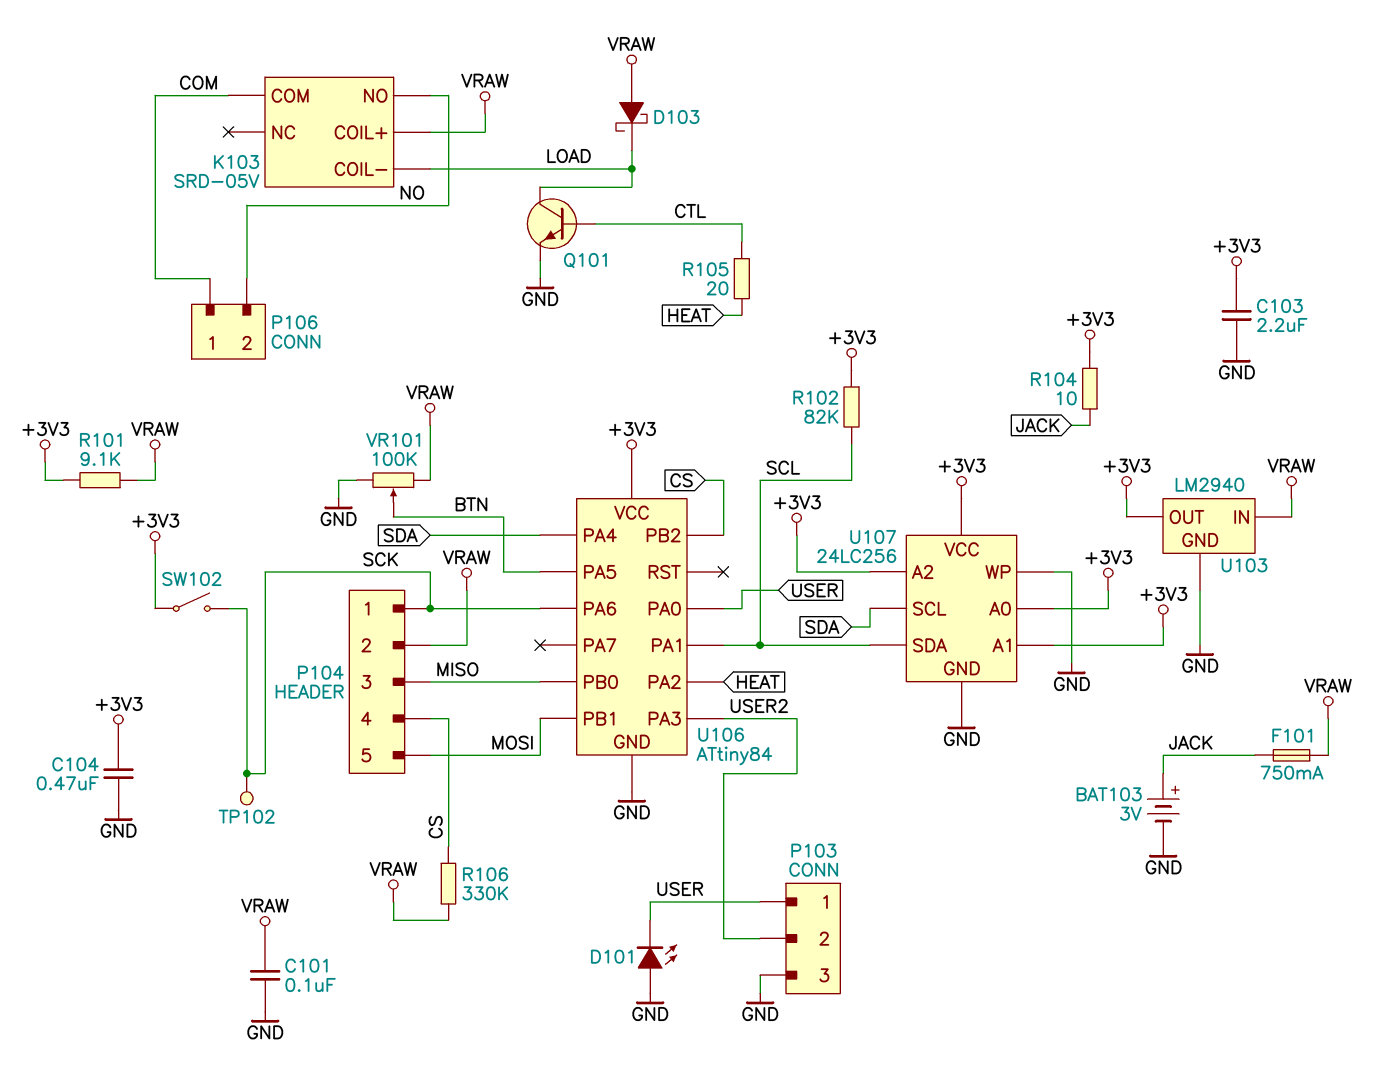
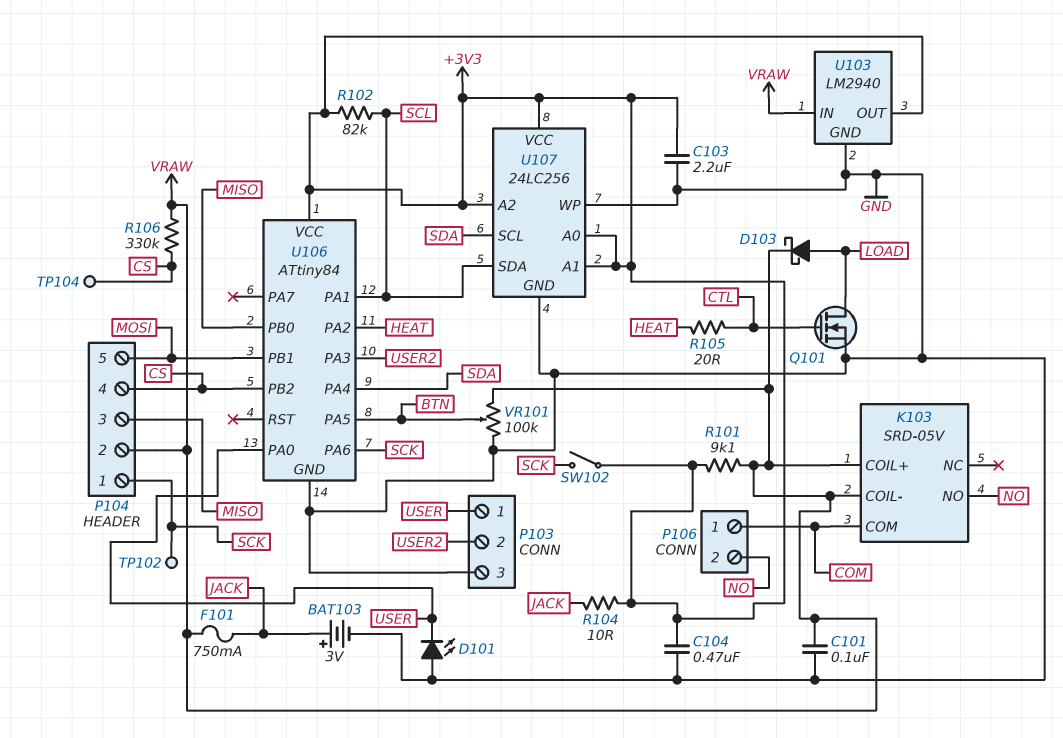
D103: schottky (A VRAW, K LOAD) -> schottky (A LOAD, K VRAW)
K103 pin COIL-: LOAD -> VRAW
Q101: NPN (B CTL, C LOAD, E GND) -> NMOS (G CTL, D LOAD, S GND)
TP104: none -> test point (CS)

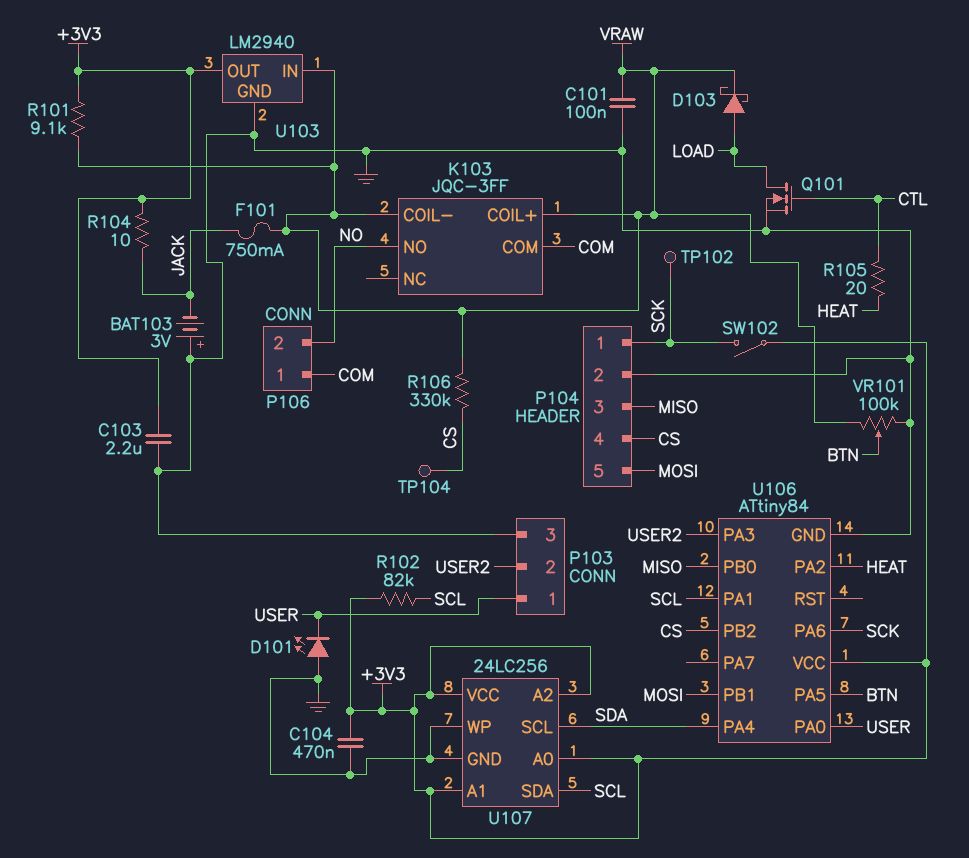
BAT103: 3V (plus JACK, minus GND) -> 3V (plus GND, minus JACK)
K103: SRD-05V -> JQC-3FF
P104 pin 2: VRAW -> GND

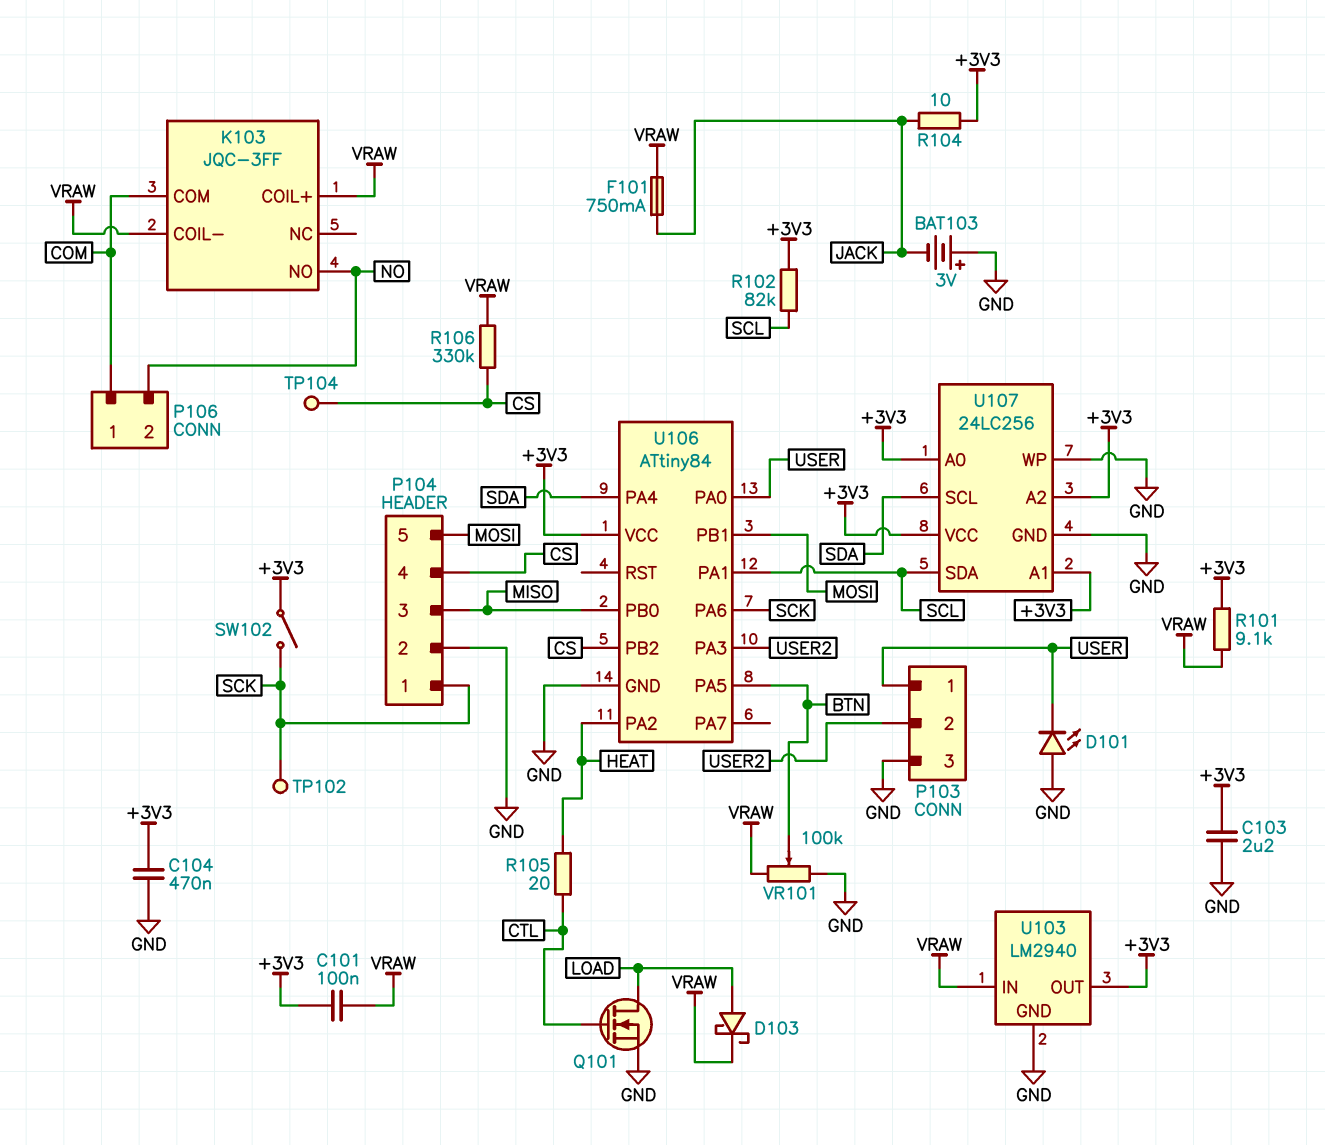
C101: 100nF (GND, VRAW) -> 100nF (+3V3, VRAW)

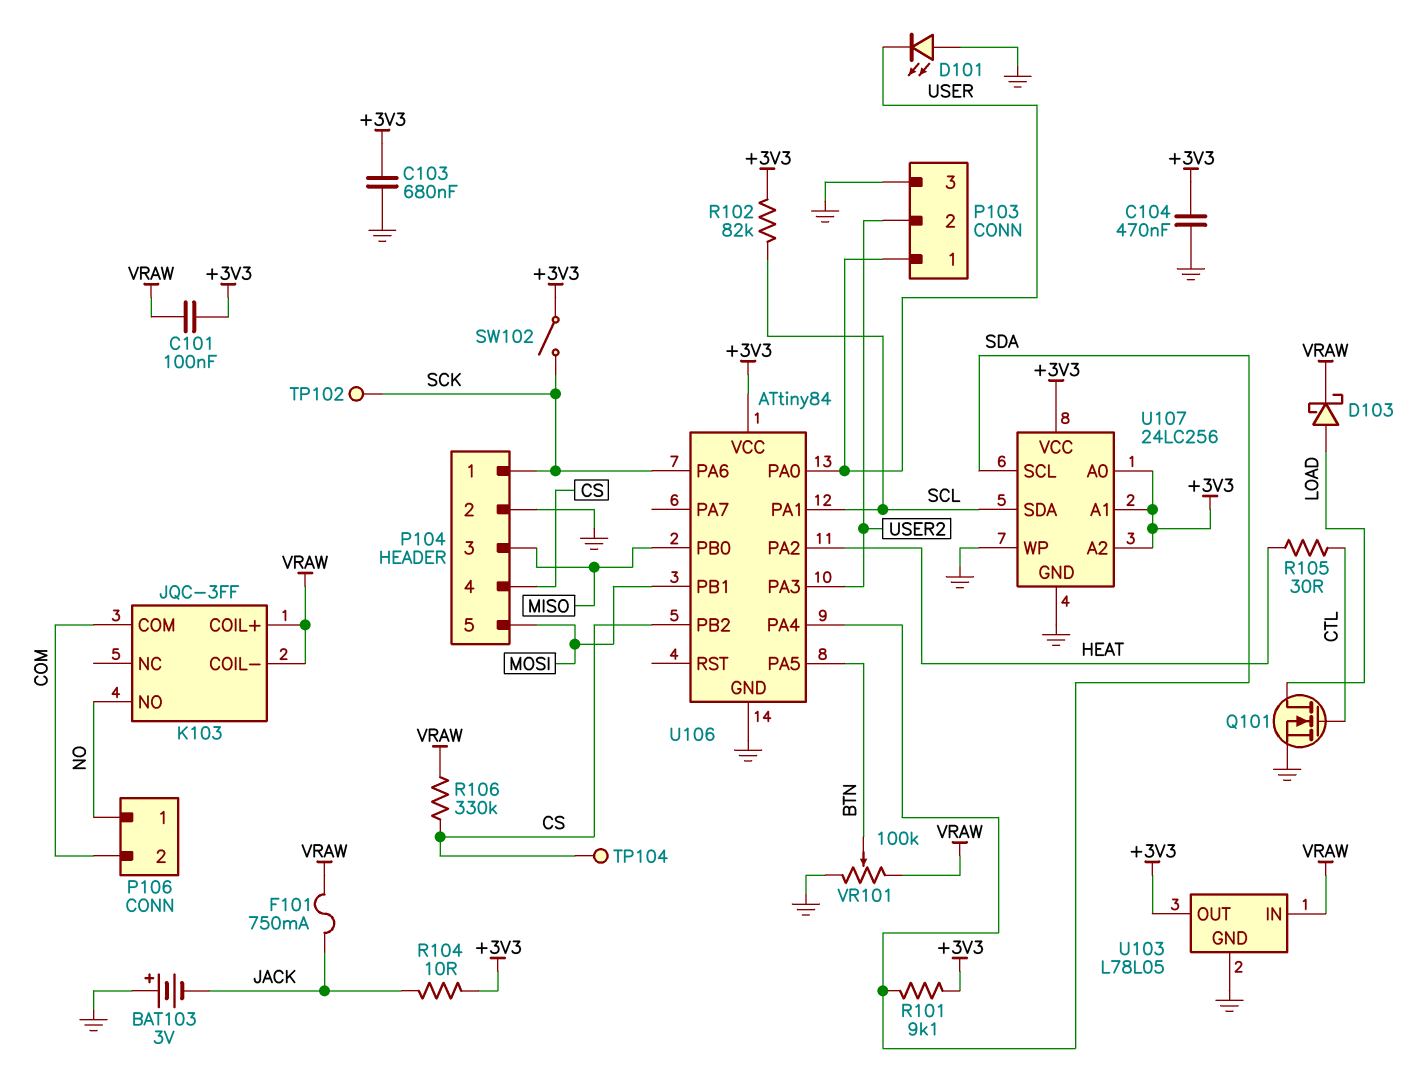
C103: 2.2uF (+3V3, GND) -> 680nF (+3V3, GND)
P106 pin 1: COM -> NO
P106 pin 2: NO -> COM
R101: 9.1k (+3V3, VRAW) -> 9.1k (+3V3, SDA)
R105: 20 (CTL, HEAT) -> 30 (CTL, HEAT)
U103: LM2940 -> L78L05

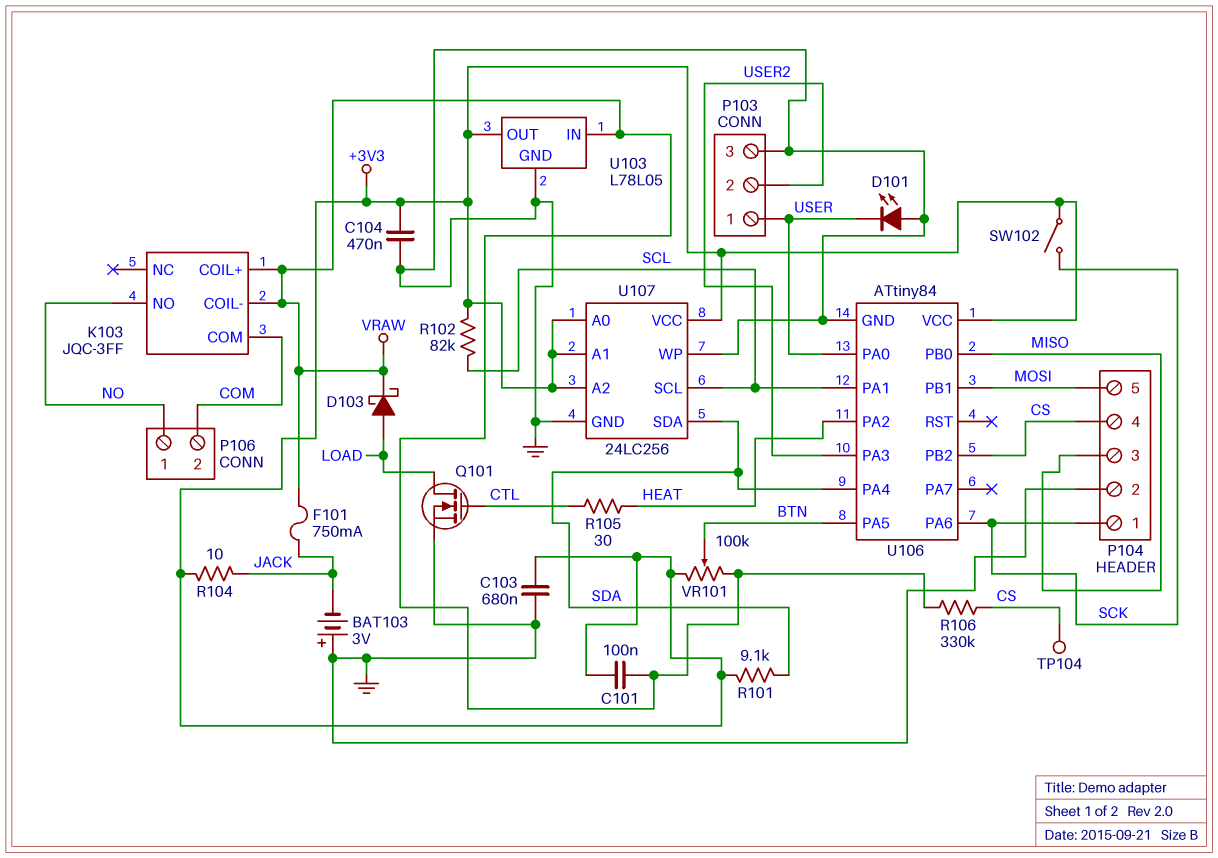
TP102: test point (SCK) -> none
U107 pin SCL: SDA -> SCL
U107 pin SDA: SCL -> SDA
VR101: 100k (GND, VRAW, wiper BTN) -> 100k (+3V3, VRAW, wiper BTN)

